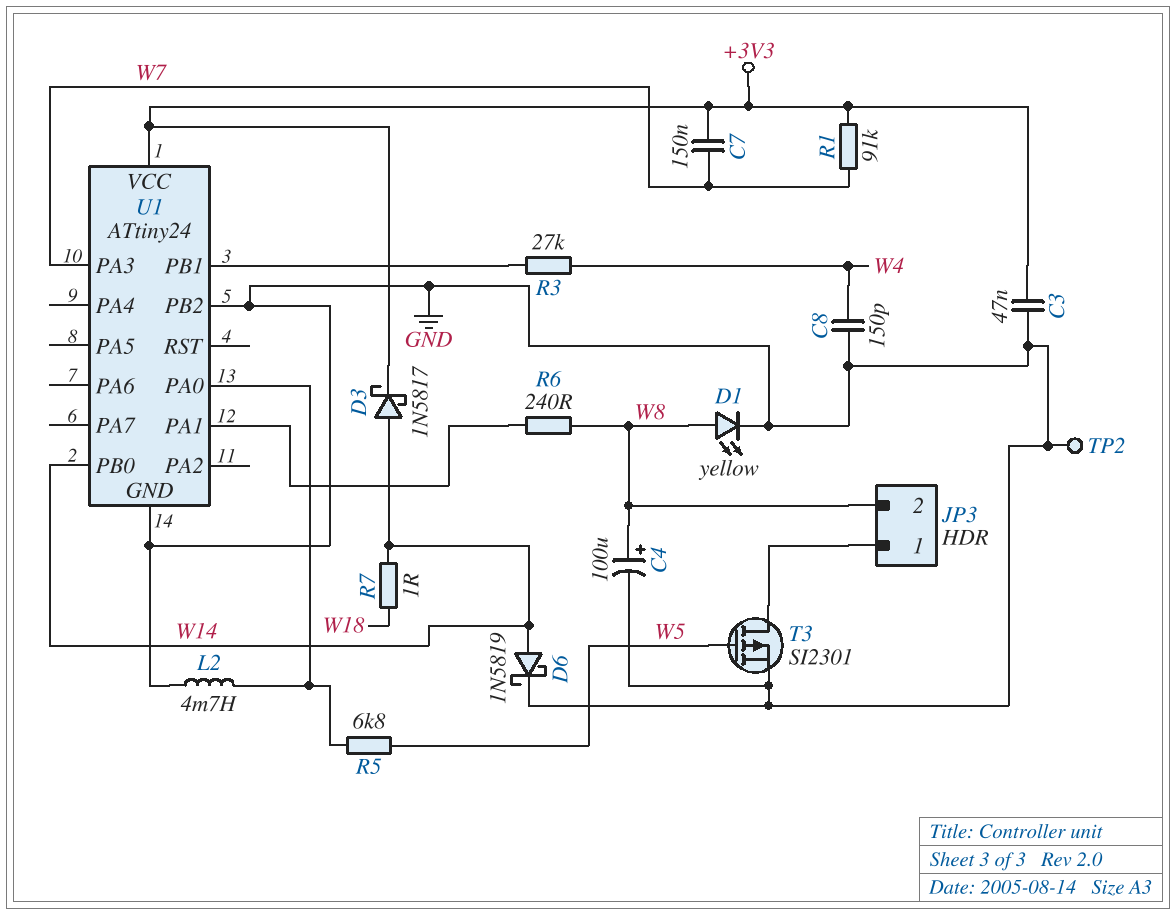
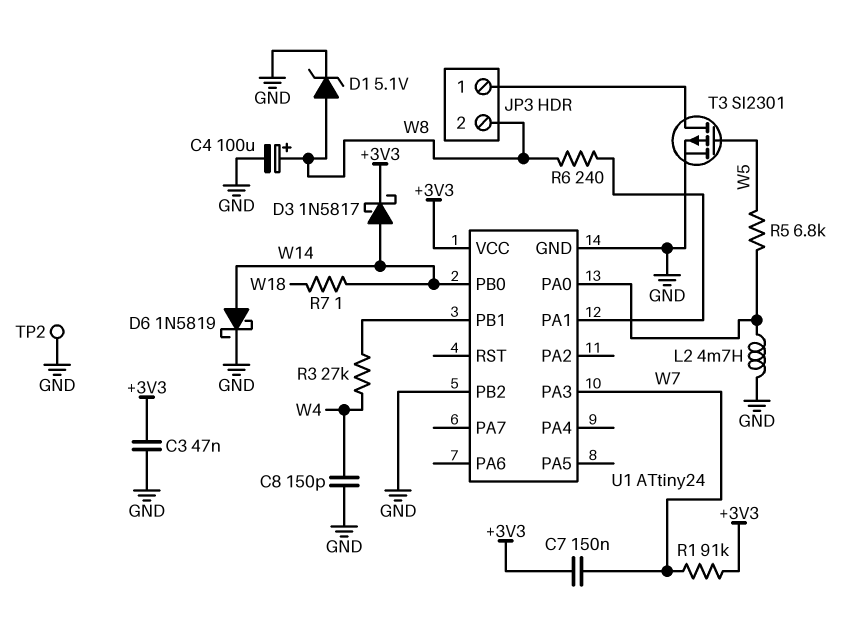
D1: LED yellow (A W8, K GND) -> zener 5.1V (A W8, K GND)

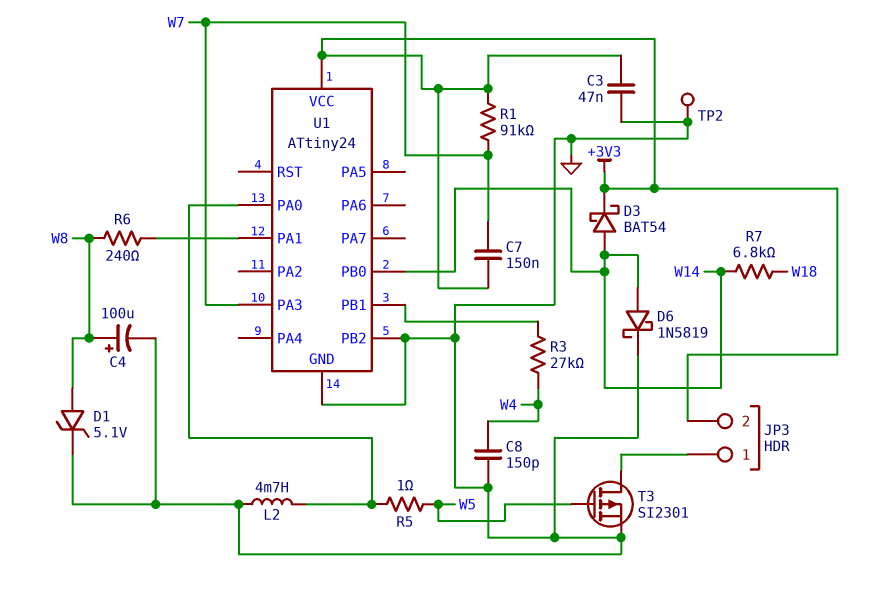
D3: schottky 1N5817 (A W14, K +3V3) -> schottky BAT54 (A W14, K +3V3)
JP3 pin 2: W8 -> +3V3
R5: 6.8k (U1/PA0, W5) -> 1 (U1/PA0, W5)
R7: 1 (W14, W18) -> 6.8k (W14, W18)

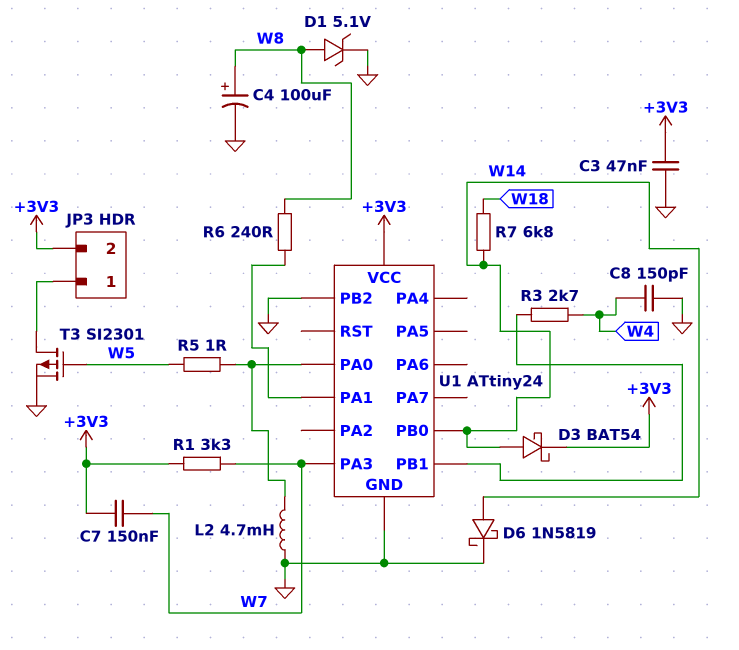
R1: 91k (+3V3, W7) -> 3.3k (+3V3, W7)
R3: 27k (U1/PB1, W4) -> 2.7k (U1/PB1, W4)
TP2: test point (GND) -> none

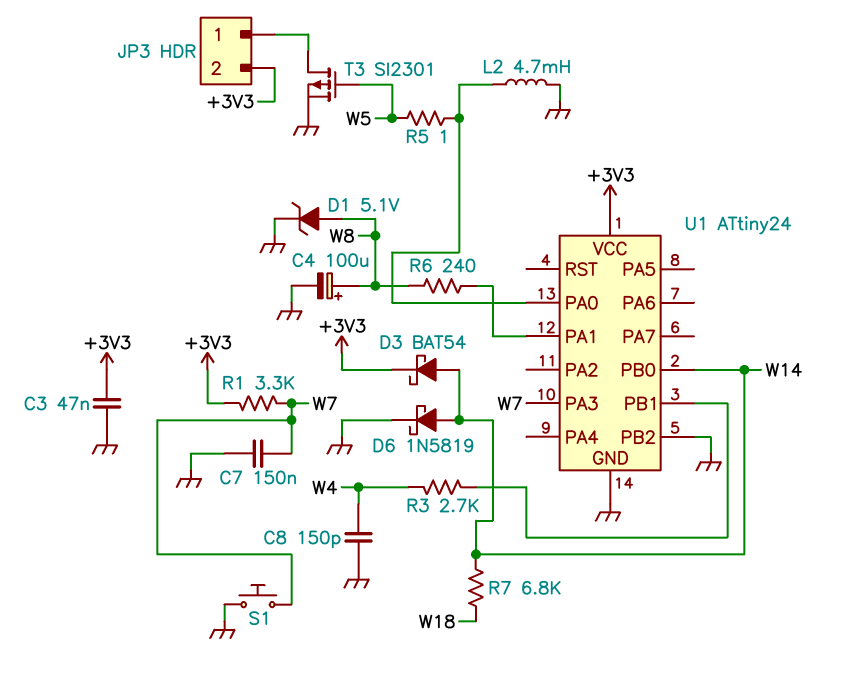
C7: 150nF (+3V3, W7) -> 150nF (GND, W7)
S1: none -> button (GND, W7)

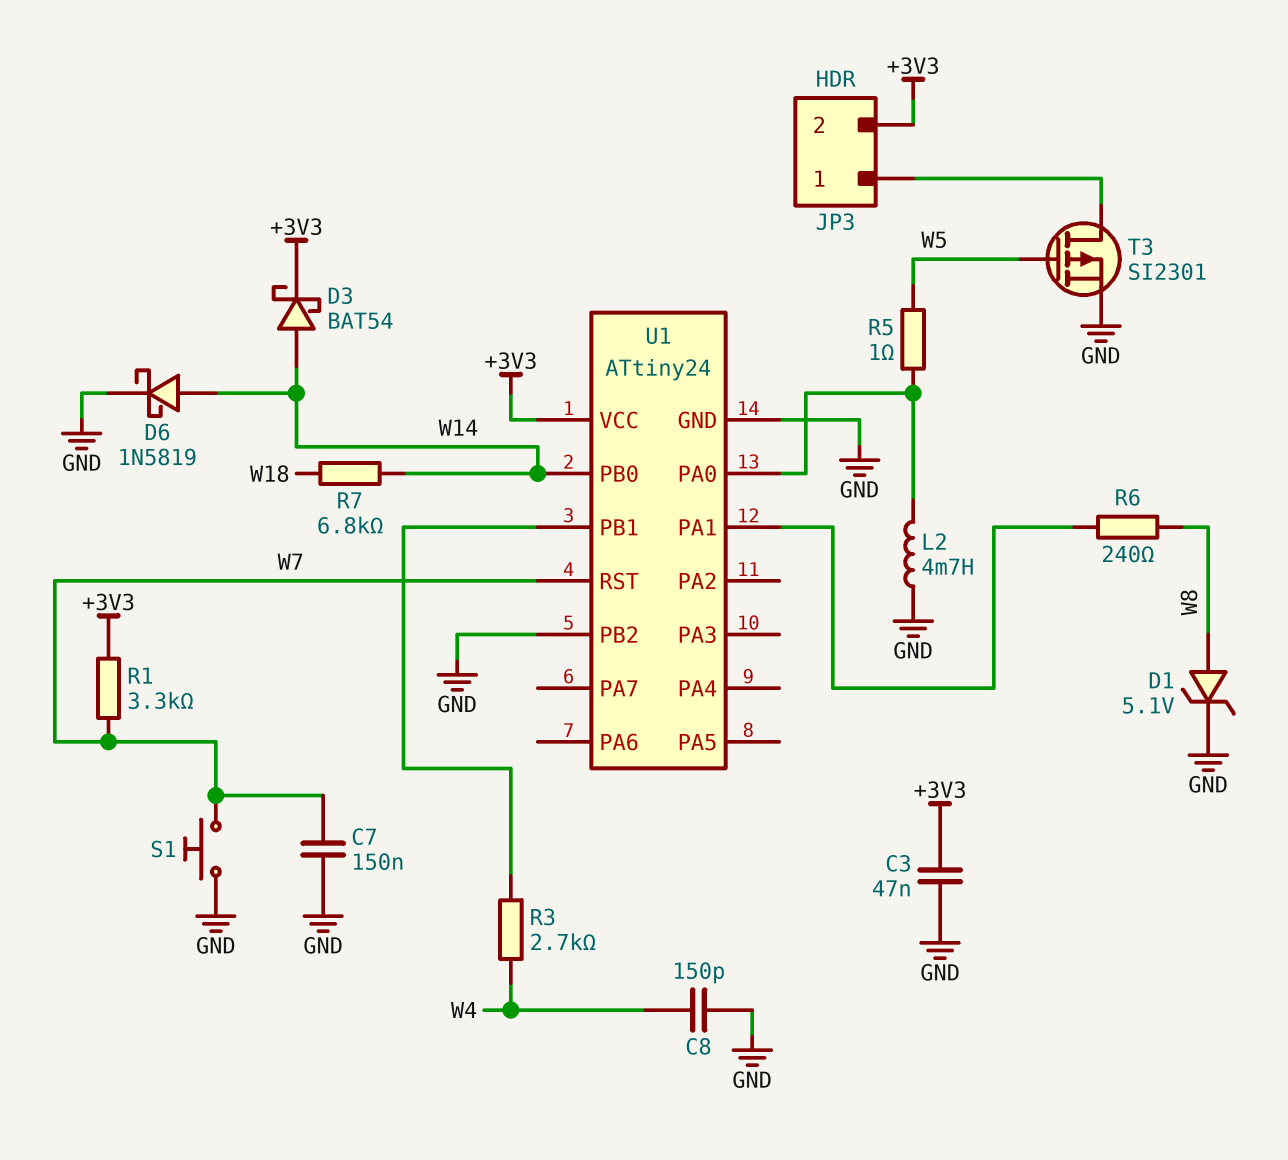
C4: 100uF (plus W8, minus GND) -> none
U1 pin PA3: W7 -> none
U1 pin RST: none -> W7

